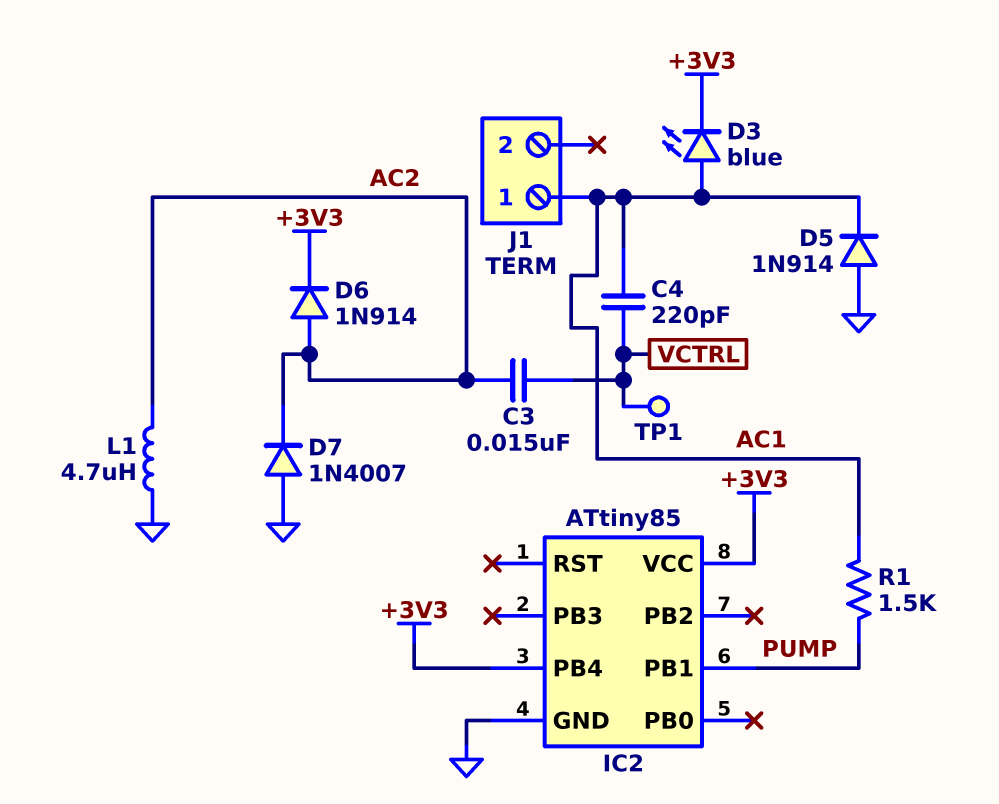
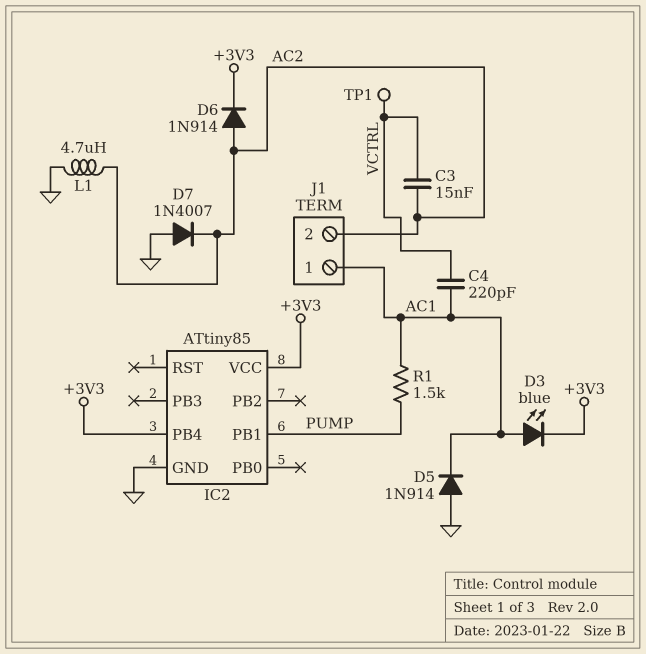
J1 pin 2: none -> AC2

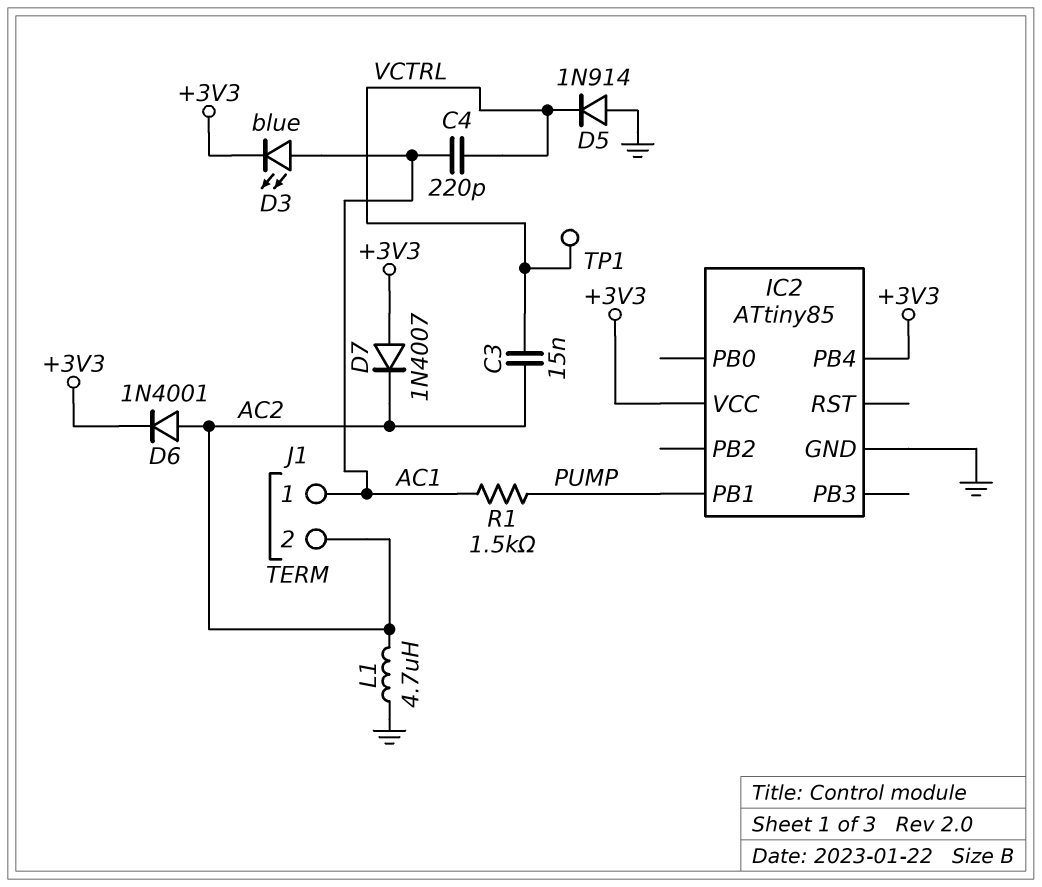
D5: diode 1N914 (A GND, K AC1) -> diode 1N914 (A GND, K VCTRL)
D6: diode 1N914 (A AC2, K +3V3) -> diode 1N4001 (A AC2, K +3V3)
D7: diode 1N4007 (A GND, K AC2) -> diode 1N4007 (A +3V3, K AC2)

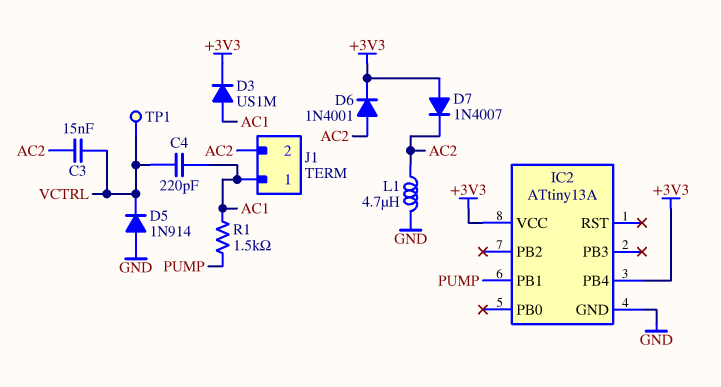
D3: LED blue (A AC1, K +3V3) -> diode US1M (A AC1, K +3V3)
IC2: ATtiny85 -> ATtiny13A

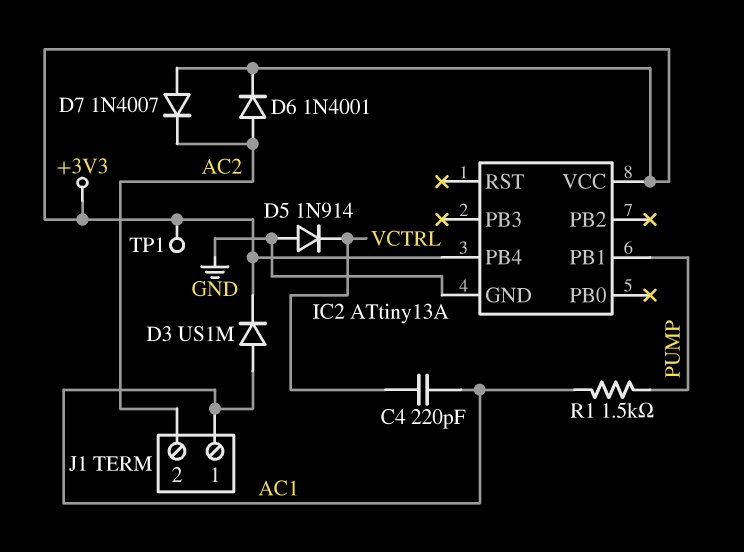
C3: 15nF (AC2, VCTRL) -> none
L1: 4.7uH (AC2, GND) -> none
TP1: test point (VCTRL) -> test point (+3V3)

